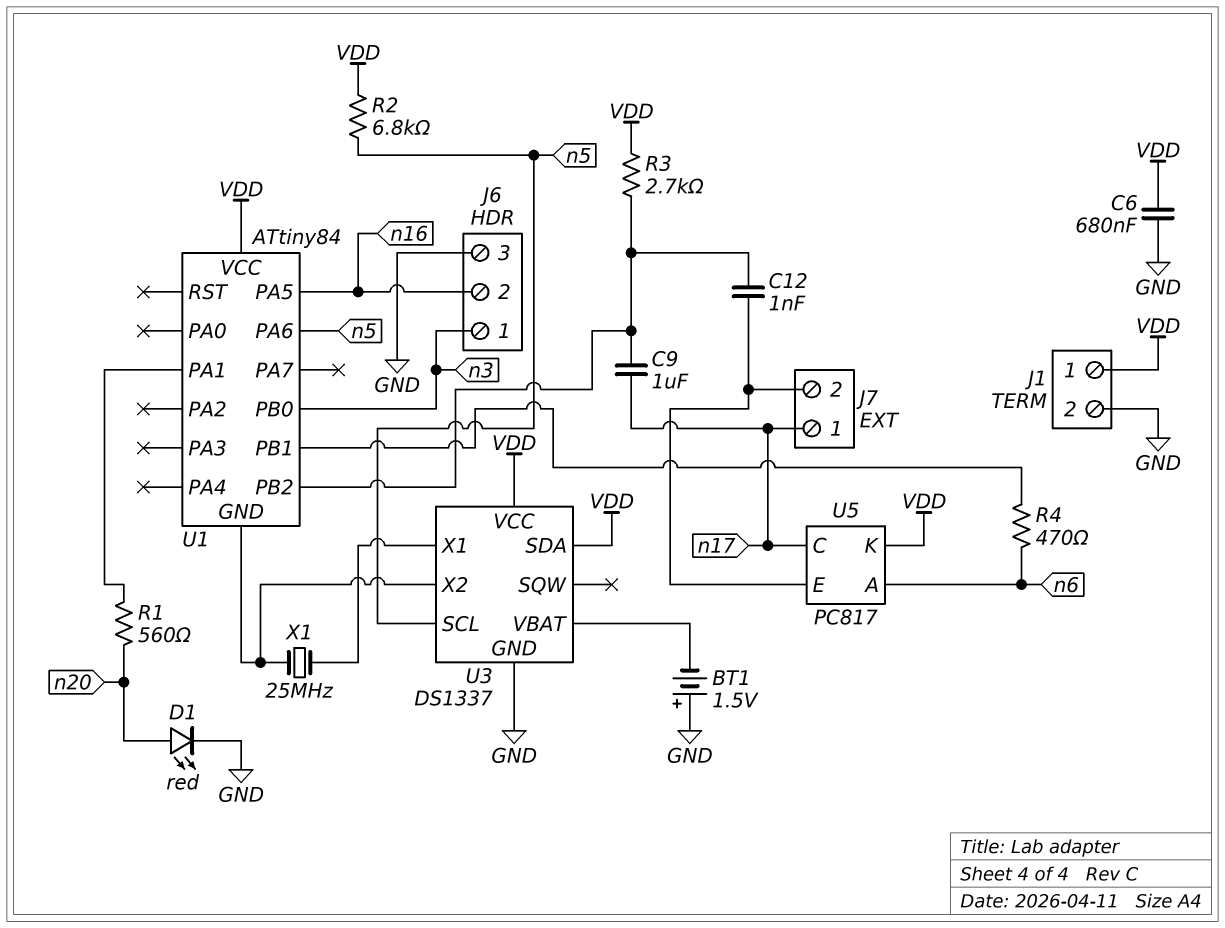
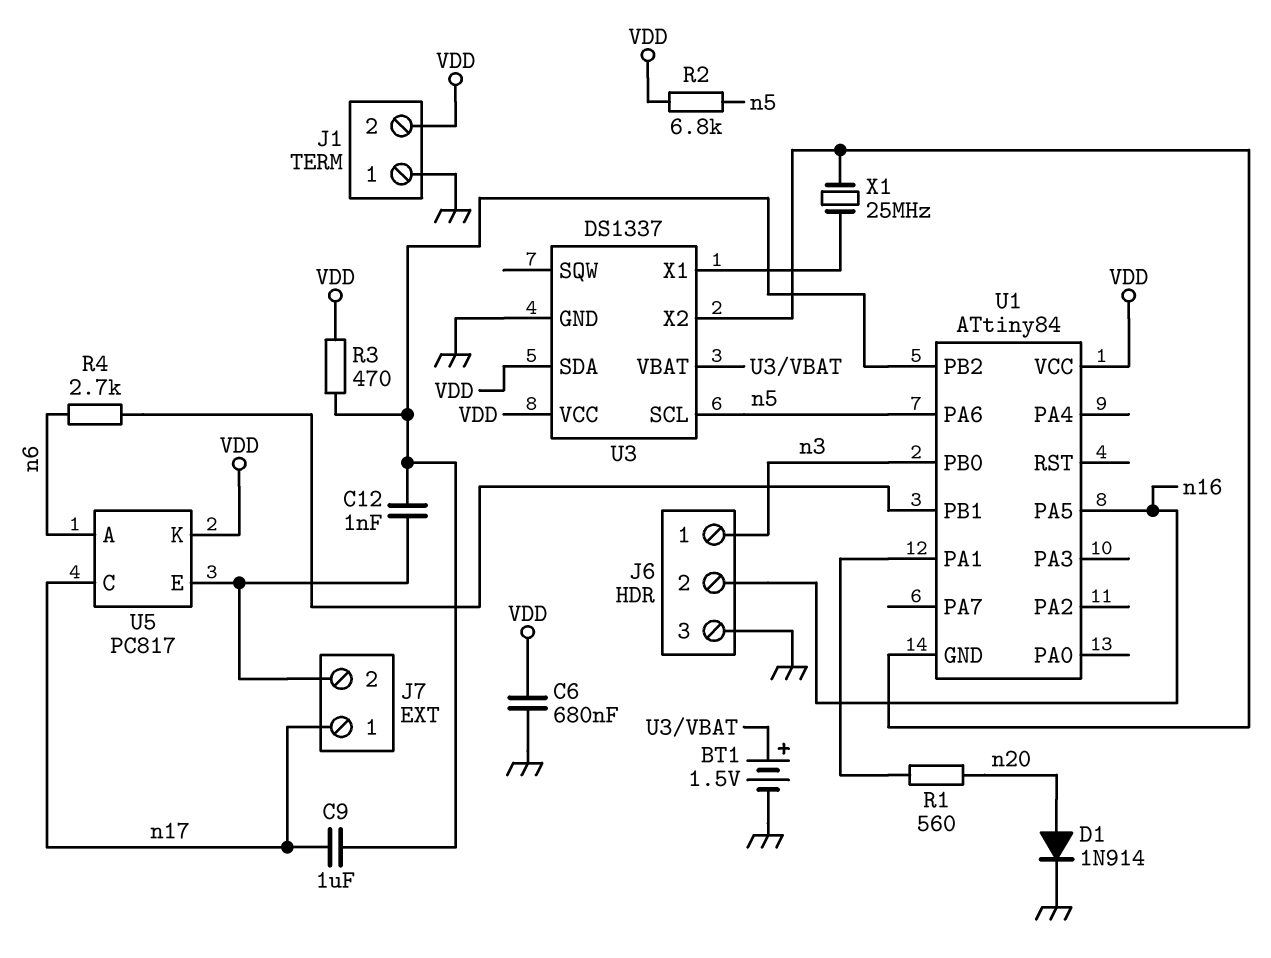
BT1: 1.5V (plus GND, minus U3/VBAT) -> 1.5V (plus U3/VBAT, minus GND)
D1: LED red (A n20, K GND) -> diode 1N914 (A n20, K GND)
J1 pin 1: VDD -> GND
J1 pin 2: GND -> VDD
R3: 2.7k (U1/PB2, VDD) -> 470 (U1/PB2, VDD)
R4: 470 (U1/PB1, n6) -> 2.7k (U1/PB1, n6)

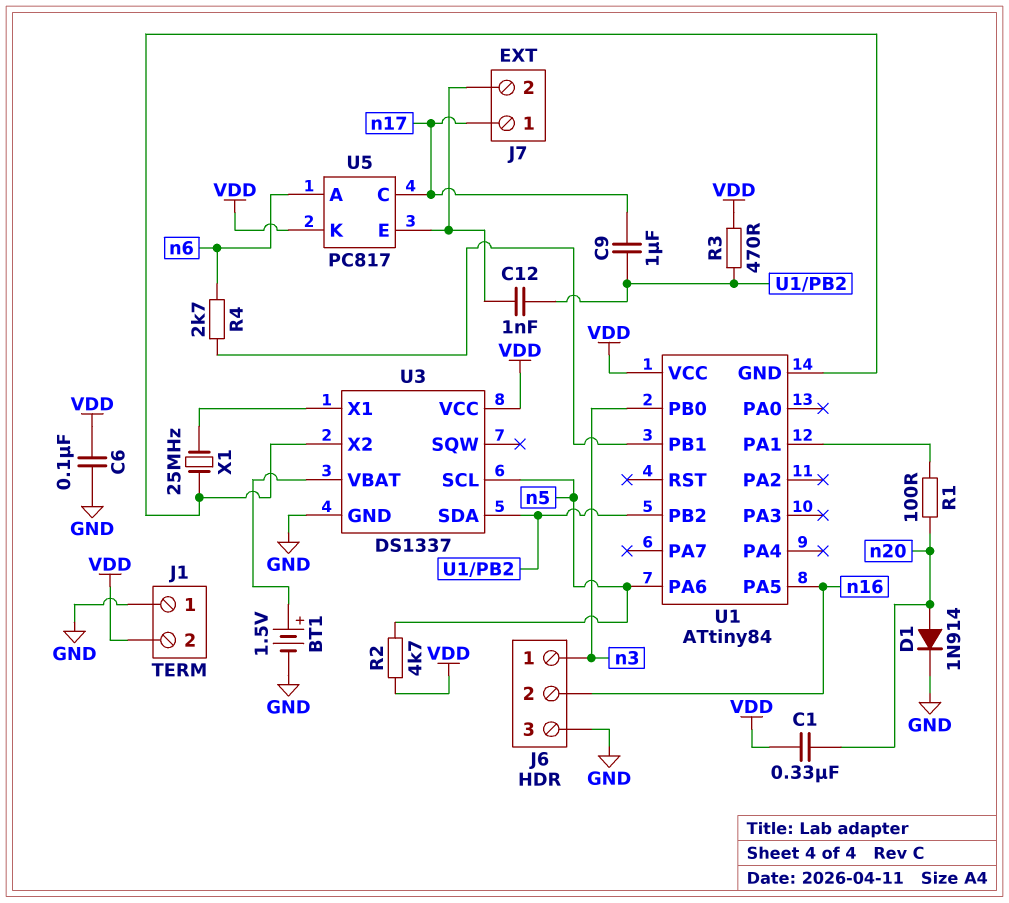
C1: none -> 330nF (VDD, n20)
C6: 680nF (GND, VDD) -> 100nF (GND, VDD)
R1: 560 (U1/PA1, n20) -> 100 (U1/PA1, n20)
R2: 6.8k (VDD, n5) -> 4.7k (VDD, n5)
U3 pin SDA: VDD -> U1/PB2

